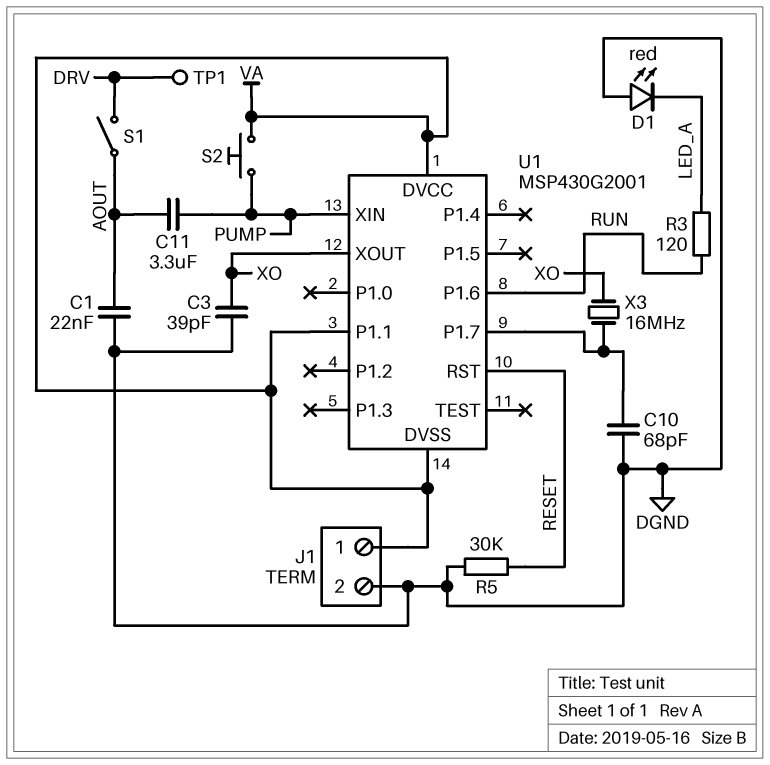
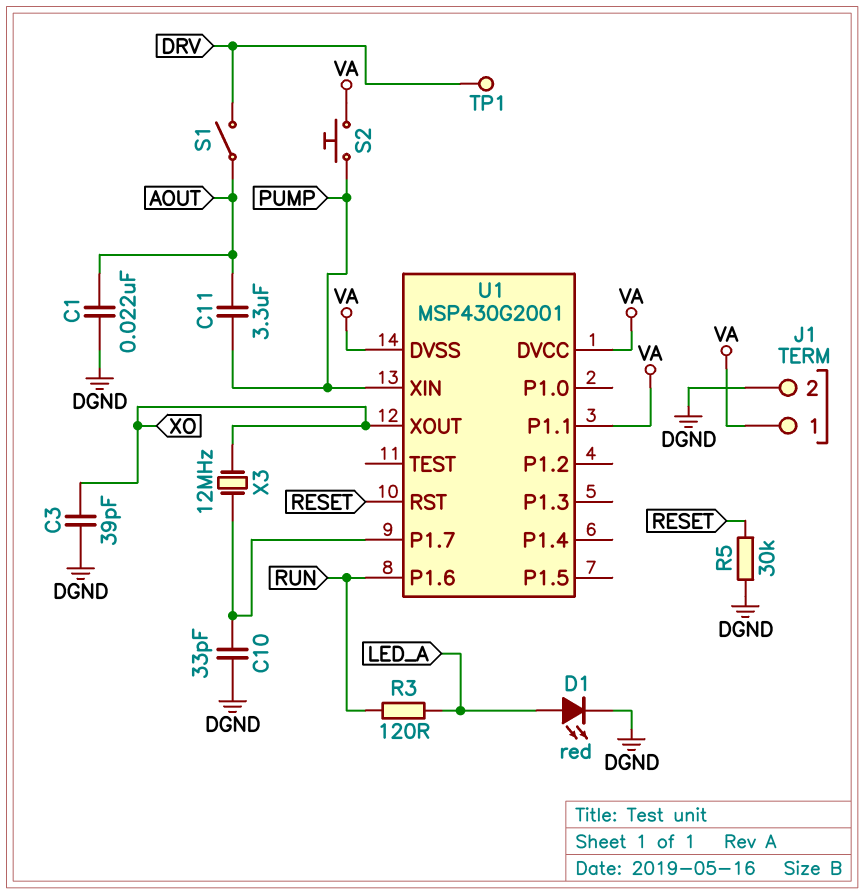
C10: 68pF (DGND, U1/P1.7) -> 33pF (DGND, U1/P1.7)
D1: LED red (A DGND, K LED_A) -> LED red (A LED_A, K DGND)
X3: 16MHz (U1/P1.7, XO) -> 12MHz (U1/P1.7, XO)

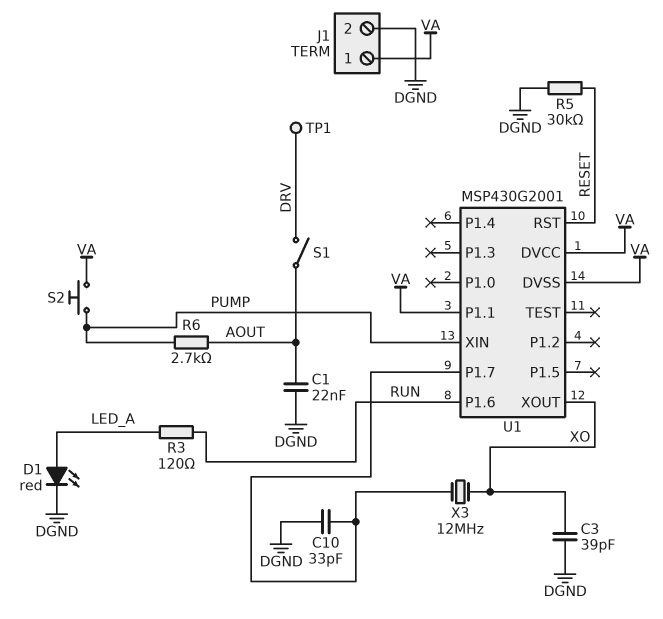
C11: 3.3uF (AOUT, PUMP) -> none
R6: none -> 2.7k (AOUT, PUMP)

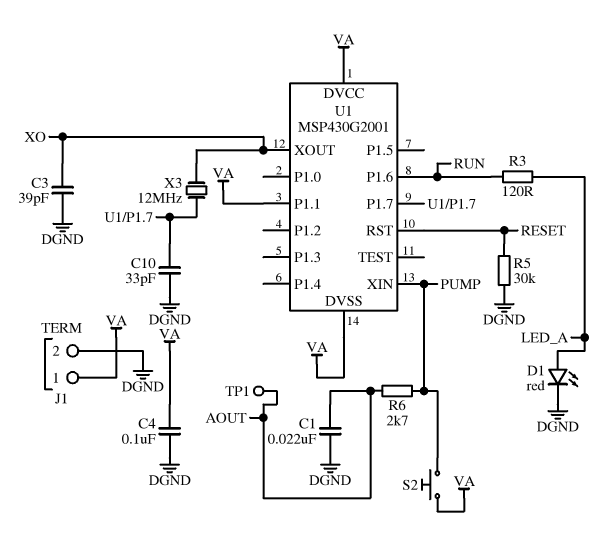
C4: none -> 100nF (DGND, VA)
S1: switch (AOUT, DRV) -> none
TP1: test point (DRV) -> test point (AOUT)

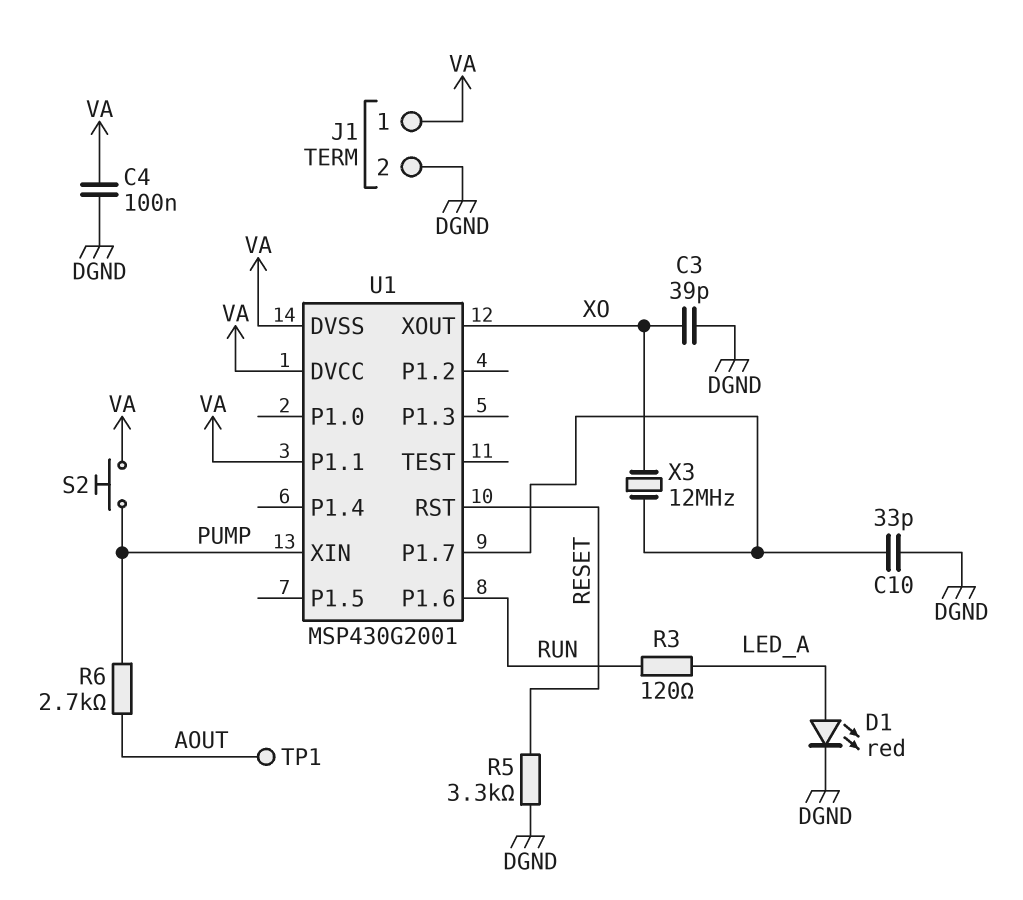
C1: 22nF (AOUT, DGND) -> none
R5: 30k (DGND, RESET) -> 3.3k (DGND, RESET)

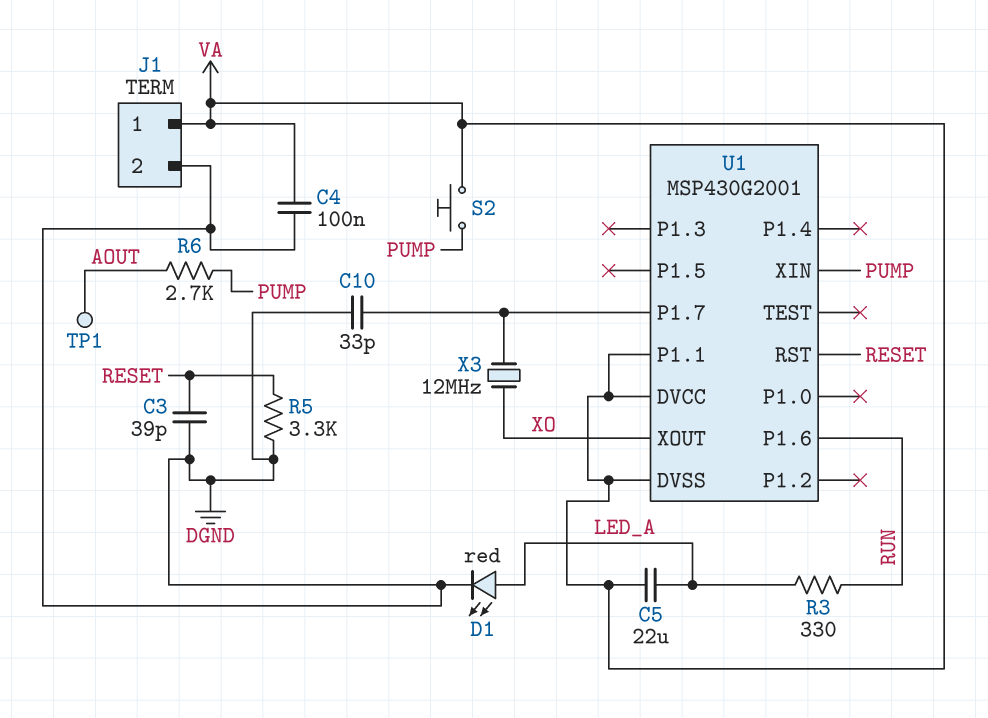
C3: 39pF (DGND, XO) -> 39pF (DGND, RESET)
C5: none -> 22uF (LED_A, VA)
R3: 120 (LED_A, RUN) -> 330 (LED_A, RUN)

